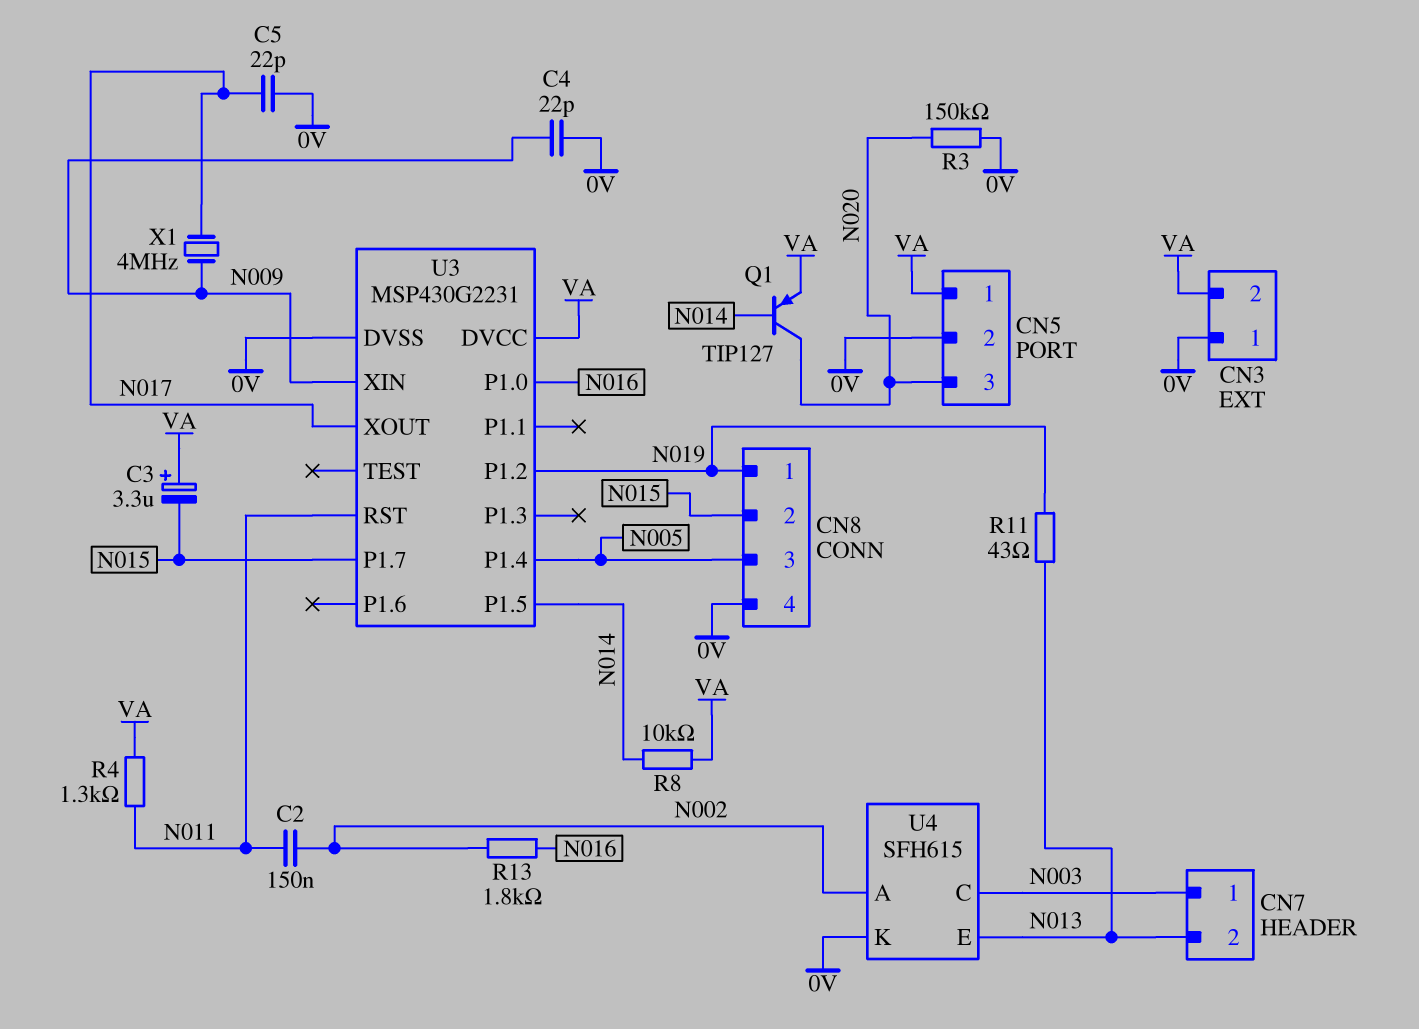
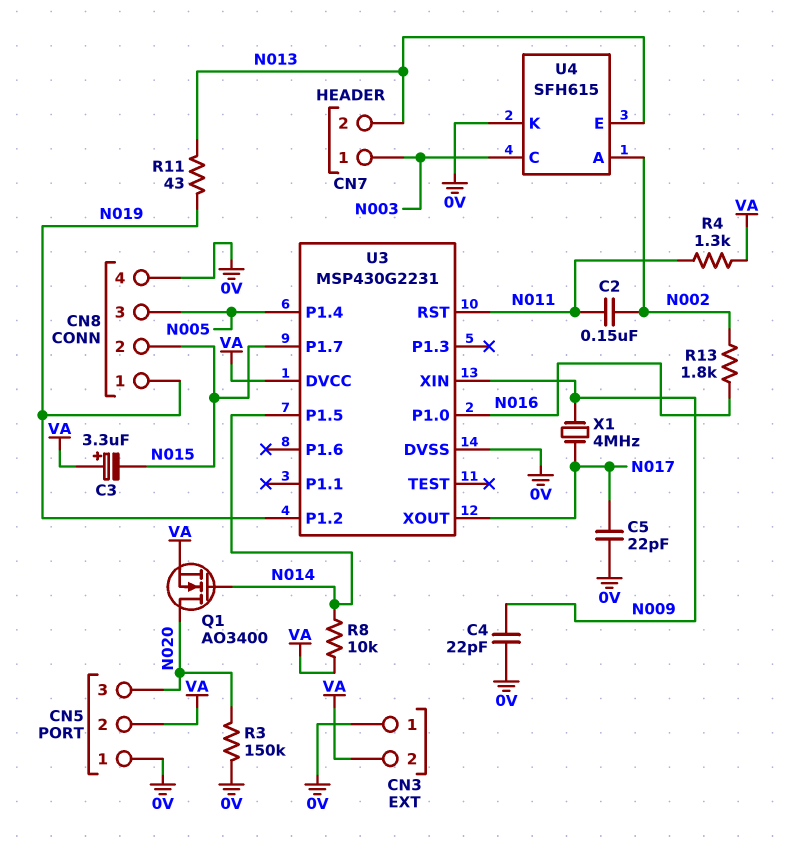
CN5 pin 1: VA -> 0V
CN5 pin 2: 0V -> VA
Q1: PNP TIP127 (B N014, C N020, E VA) -> NMOS AO3400 (G N014, D N020, S VA)

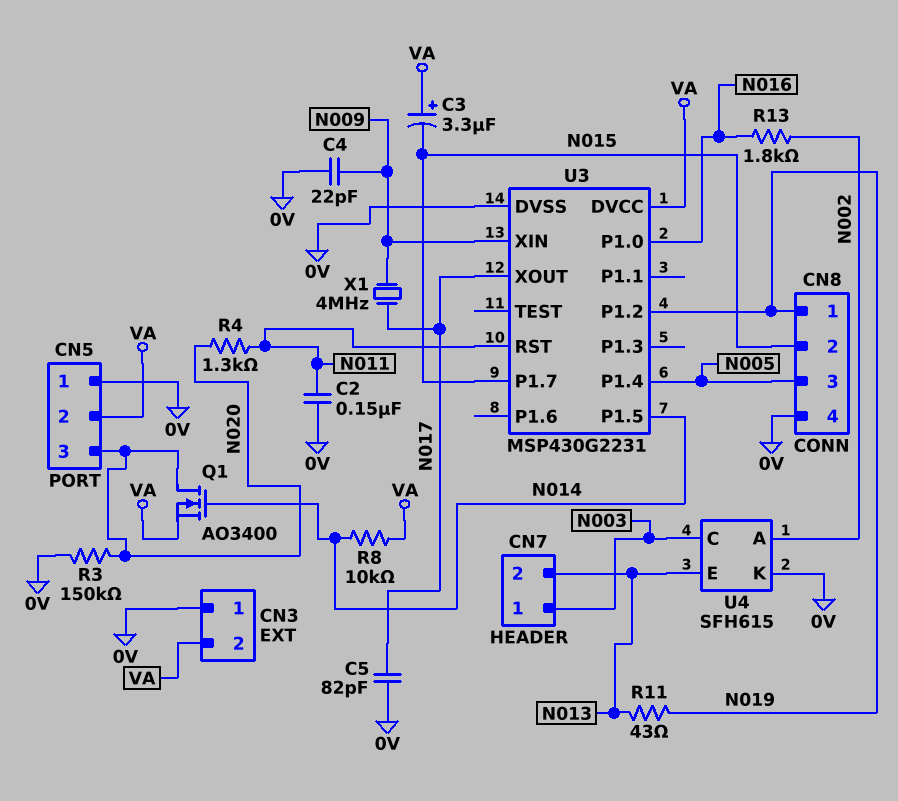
C2: 150nF (N002, N011) -> 150nF (0V, N011)
C5: 22pF (0V, N017) -> 82pF (0V, N017)
R4: 1.3k (N011, VA) -> 1.3k (N011, N020)

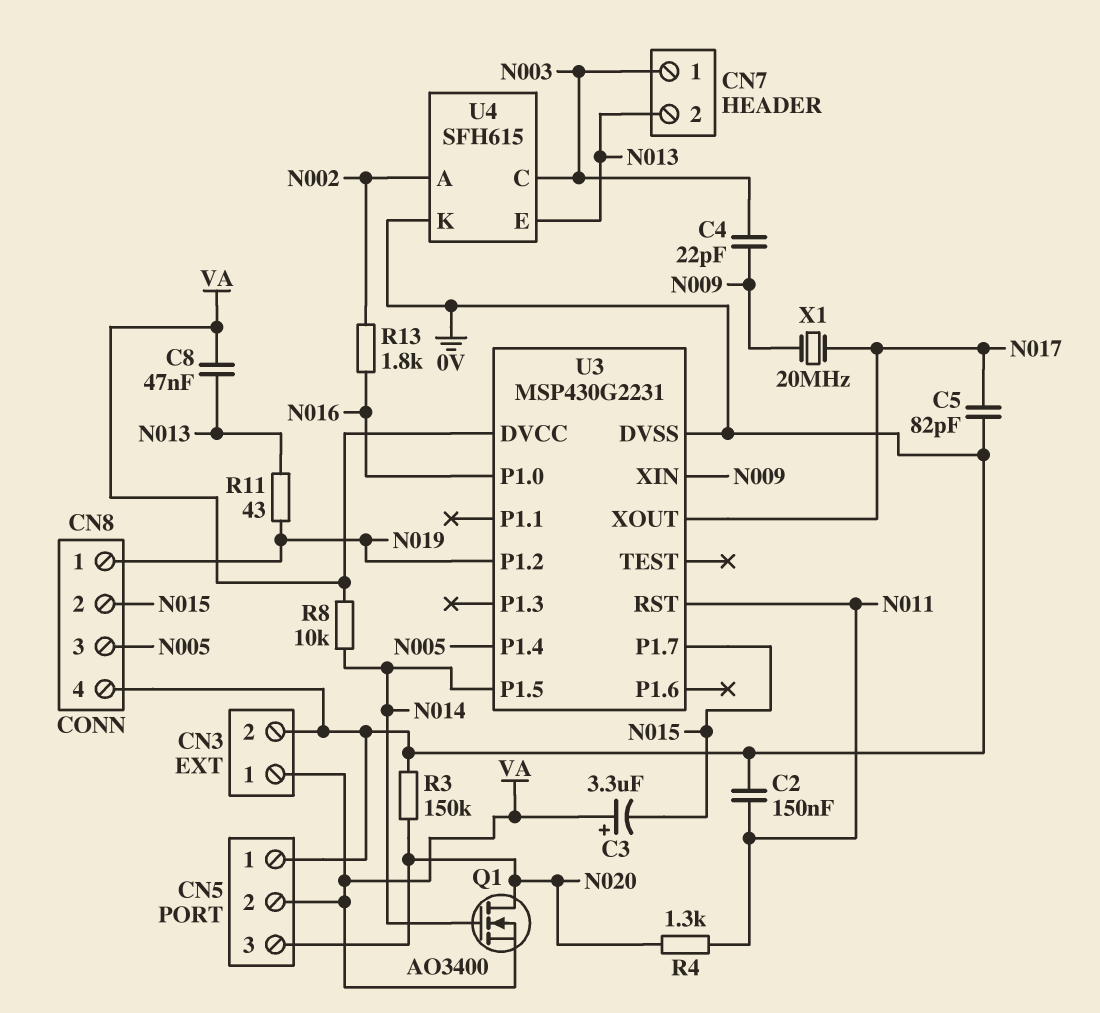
C4: 22pF (0V, N009) -> 22pF (N003, N009)
C8: none -> 47nF (N013, VA)
CN3 pin 1: 0V -> VA
CN3 pin 2: VA -> 0V
X1: 4MHz (N009, N017) -> 20MHz (N009, N017)

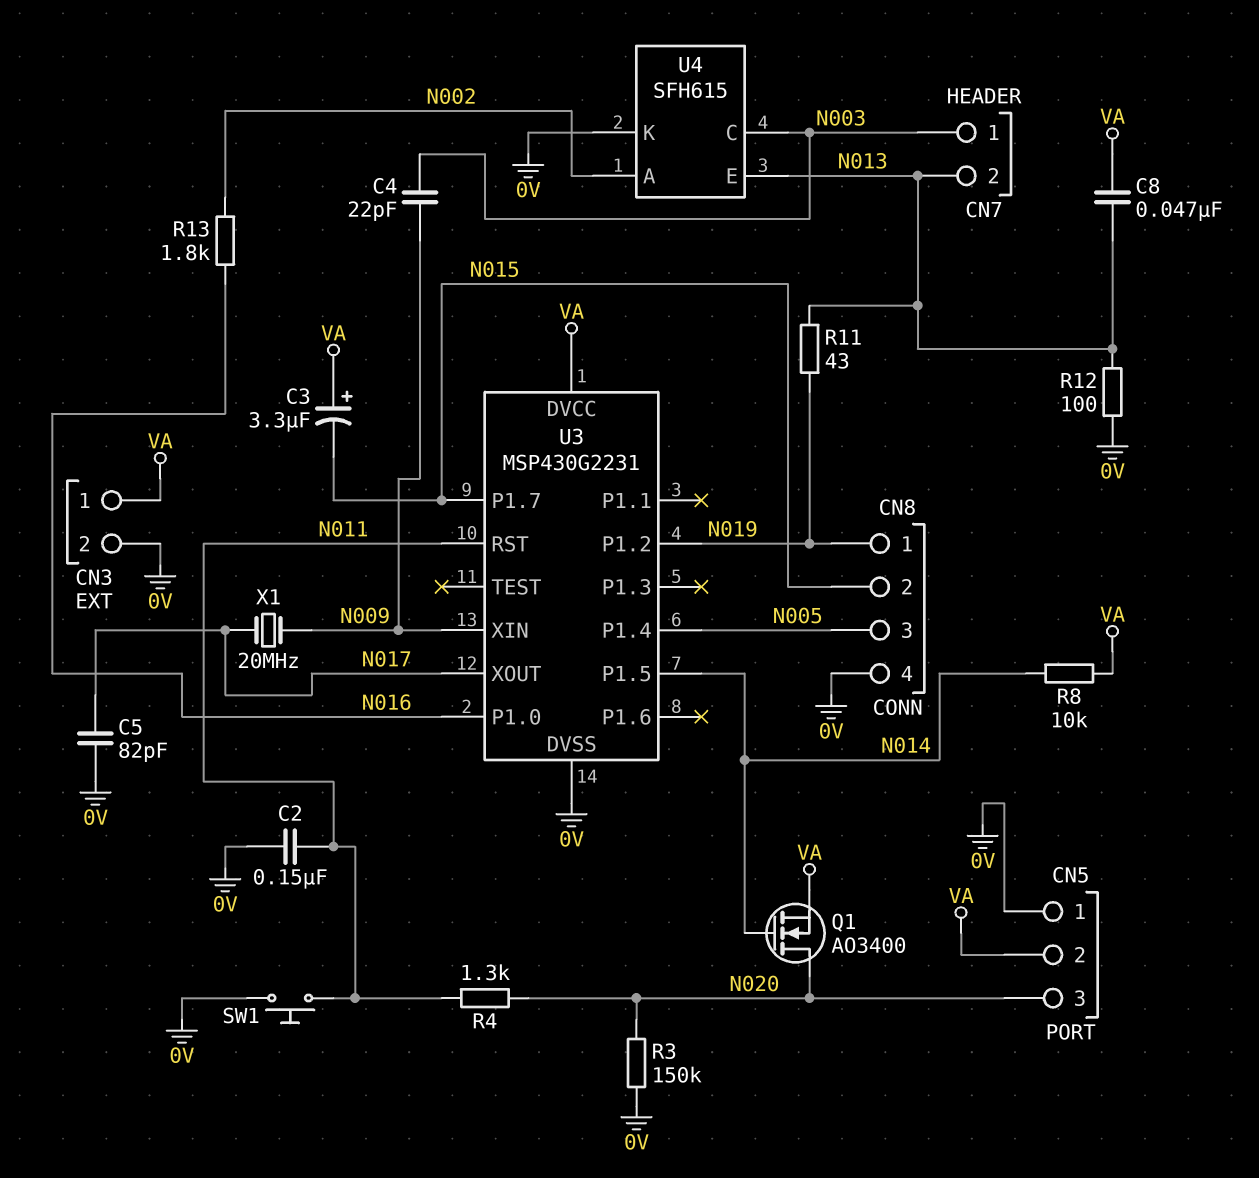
R12: none -> 100 (0V, N013)
SW1: none -> button (0V, N011)

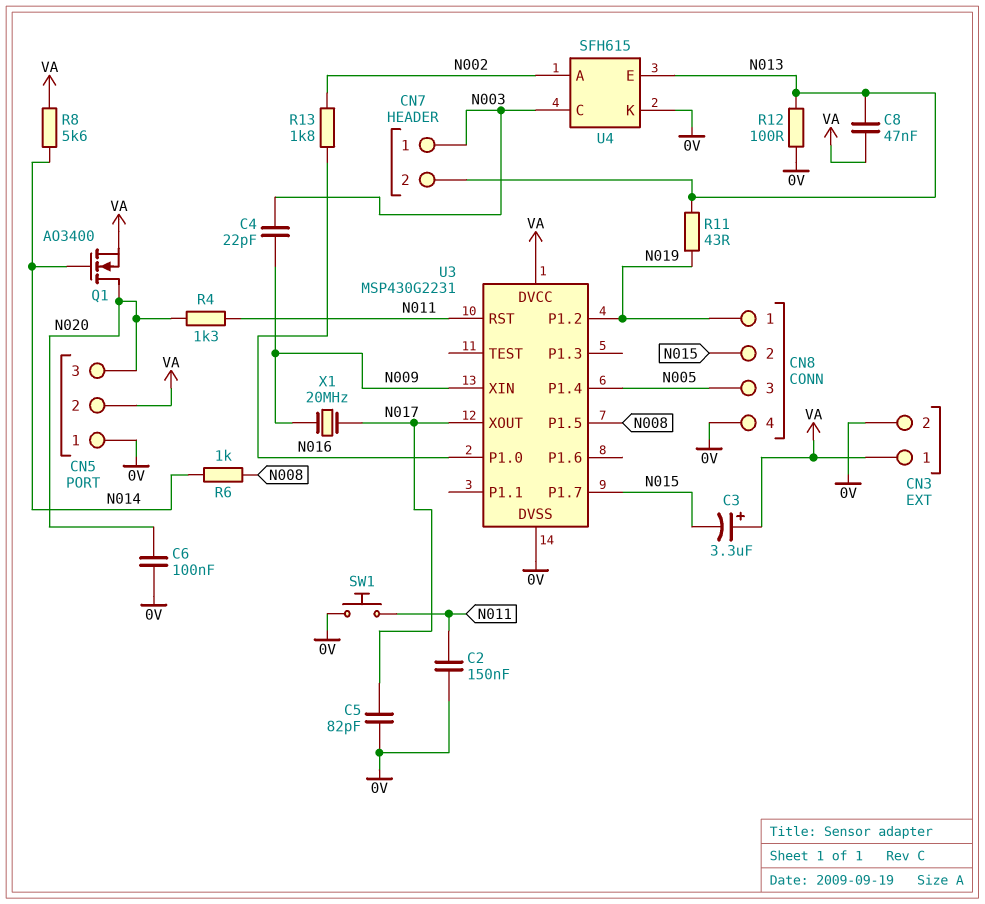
C6: none -> 100nF (0V, N020)
R3: 150k (0V, N020) -> none
R6: none -> 1k (N008, N014)
R8: 10k (N014, VA) -> 5.6k (N014, VA)
U3 pin P1.5: N014 -> N008

